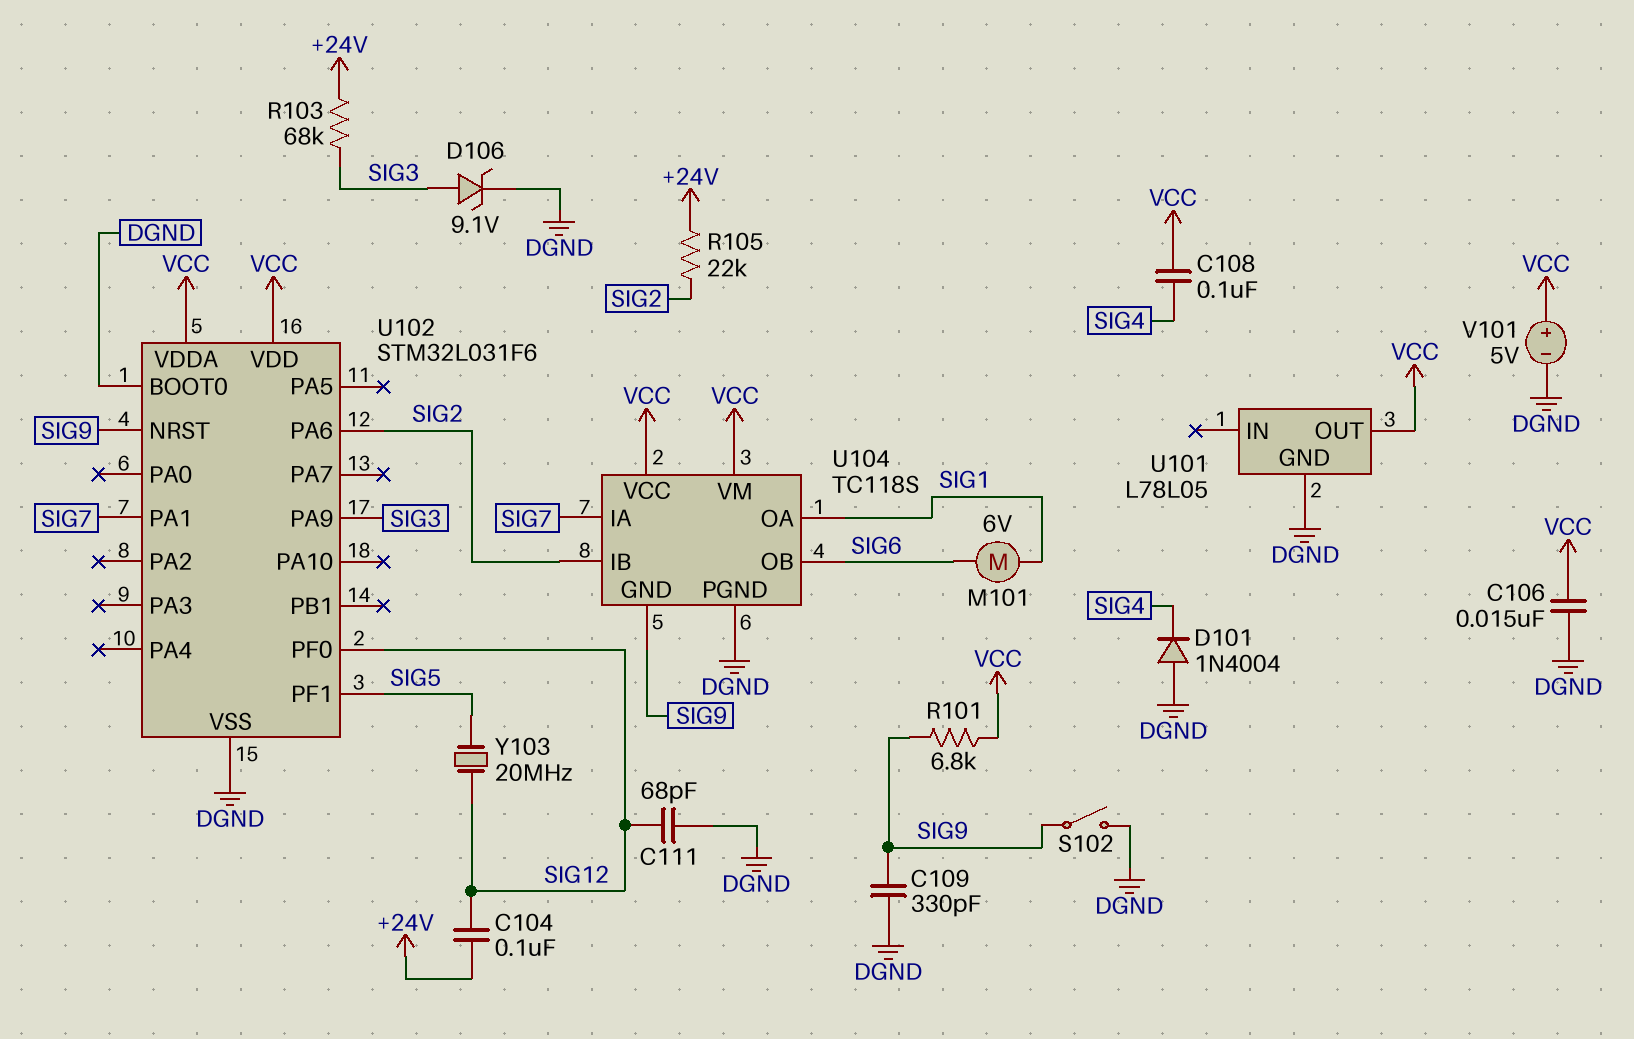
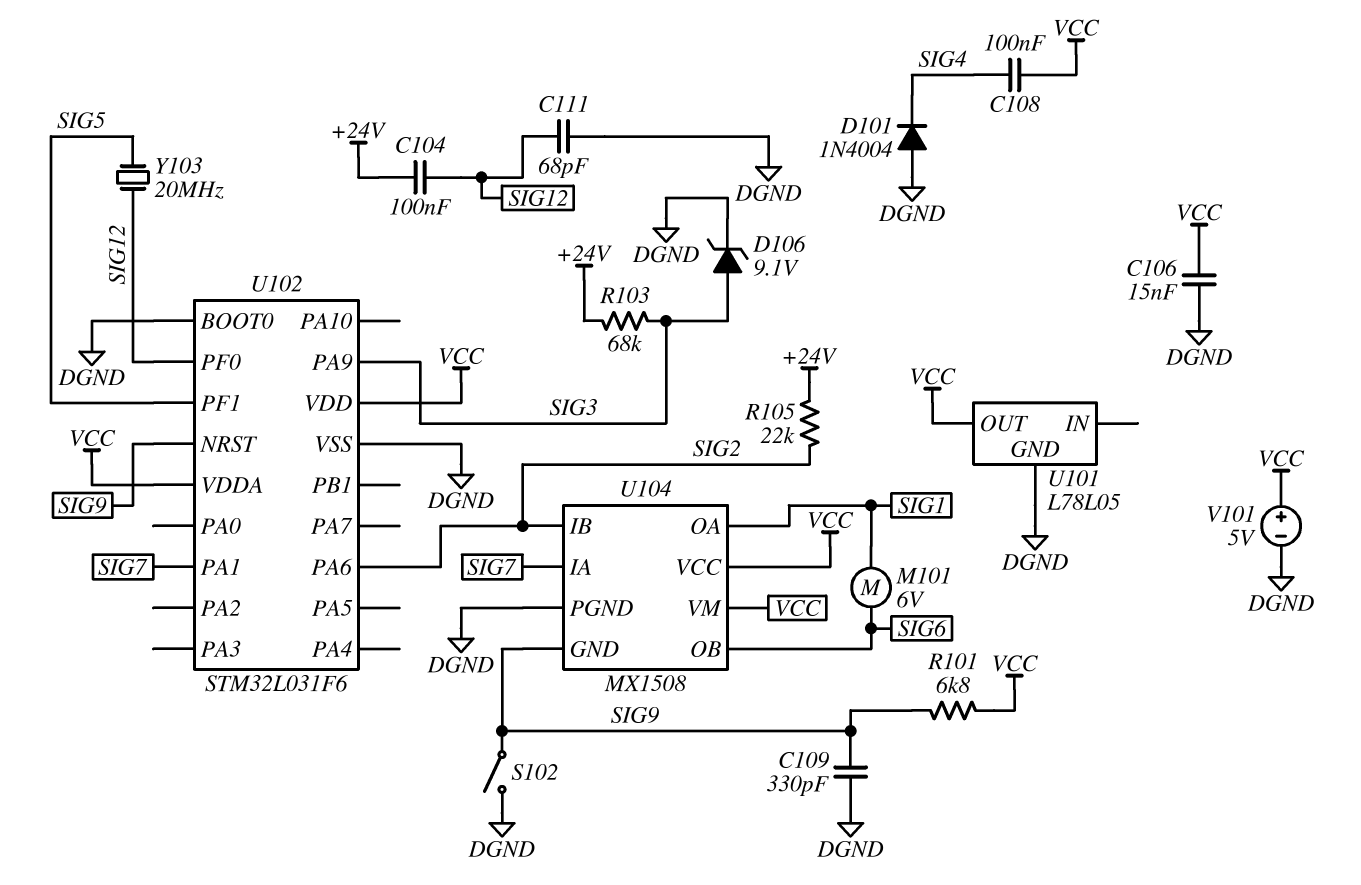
U104: TC118S -> MX1508

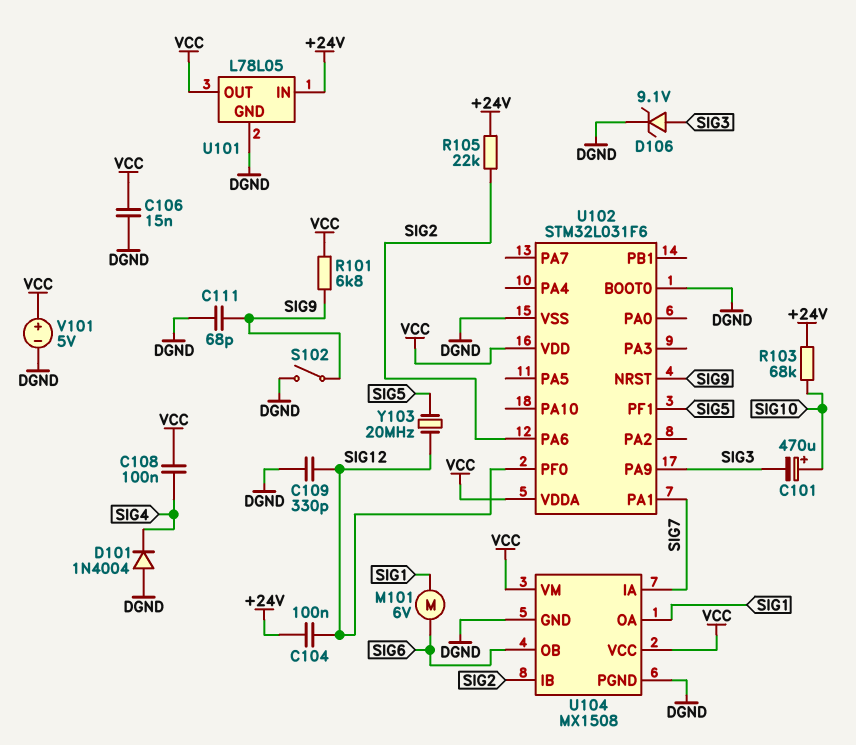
C101: none -> 470uF (plus SIG10, minus SIG3)
C109: 330pF (DGND, SIG9) -> 330pF (DGND, SIG12)
C111: 68pF (DGND, SIG12) -> 68pF (DGND, SIG9)
R103: 68k (+24V, SIG3) -> 68k (+24V, SIG10)
U101 pin IN: none -> +24V
U104 pin GND: SIG9 -> DGND

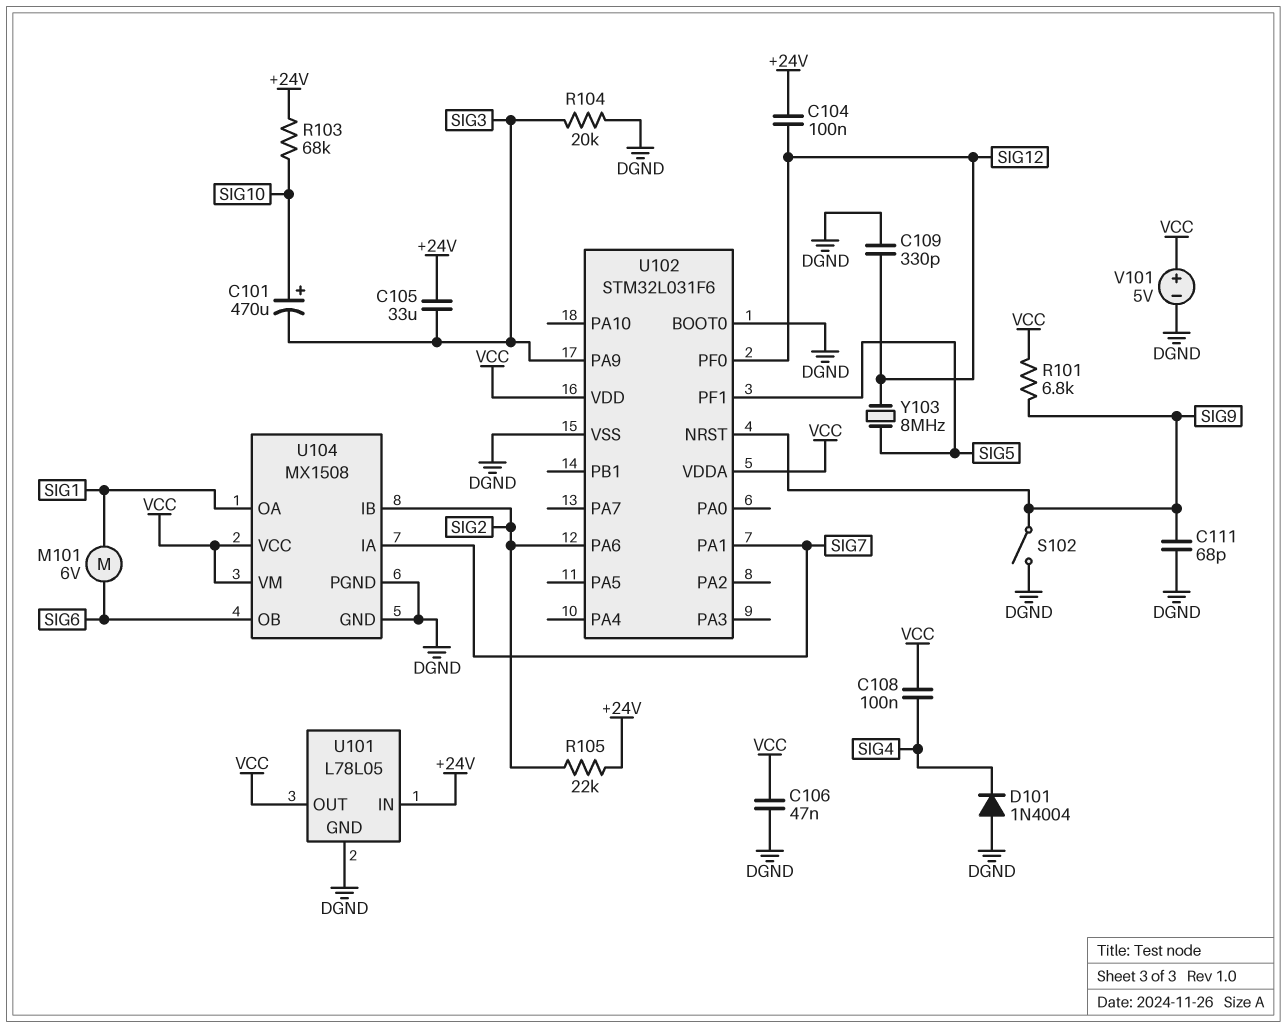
C105: none -> 33uF (+24V, SIG3)
C106: 15nF (DGND, VCC) -> 47nF (DGND, VCC)
D106: zener 9.1V (A SIG3, K DGND) -> none
R104: none -> 20k (DGND, SIG3)
Y103: 20MHz (SIG5, SIG12) -> 8MHz (SIG5, SIG12)

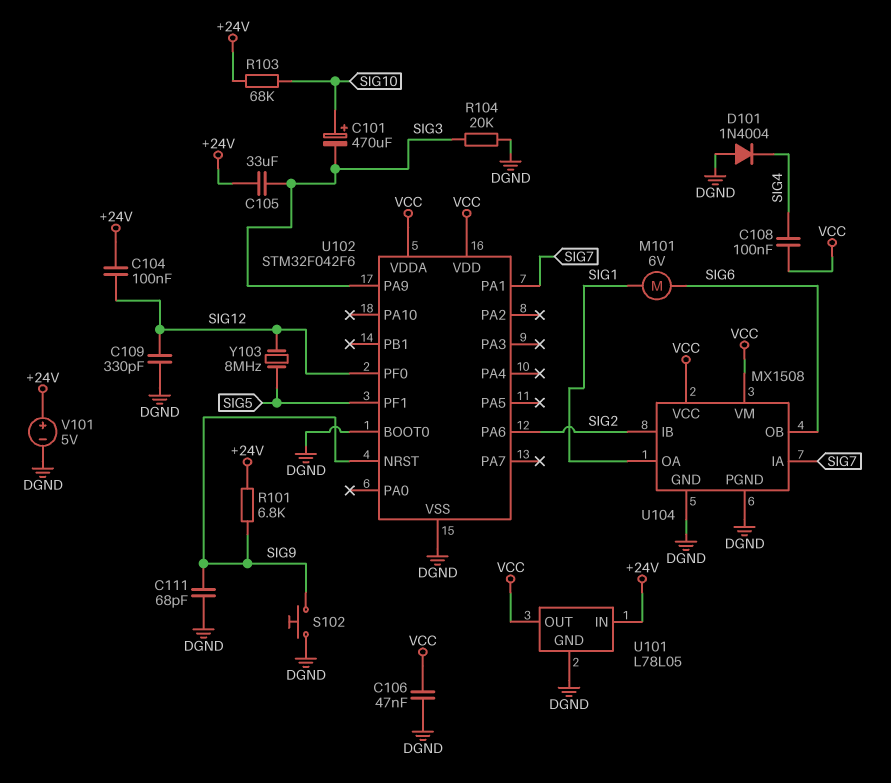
R101: 6.8k (SIG9, VCC) -> 6.8k (+24V, SIG9)
R105: 22k (+24V, SIG2) -> none
S102: switch (DGND, SIG9) -> button (DGND, SIG9)
U102: STM32L031F6 -> STM32F042F6
V101: 5V (plus VCC, minus DGND) -> 5V (plus +24V, minus DGND)

